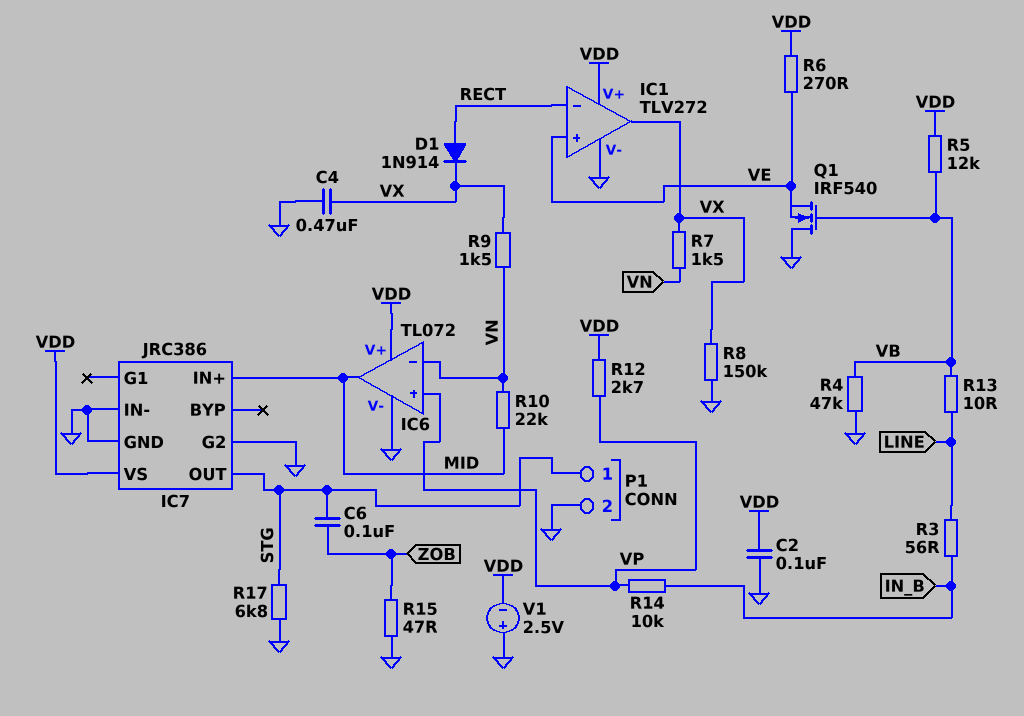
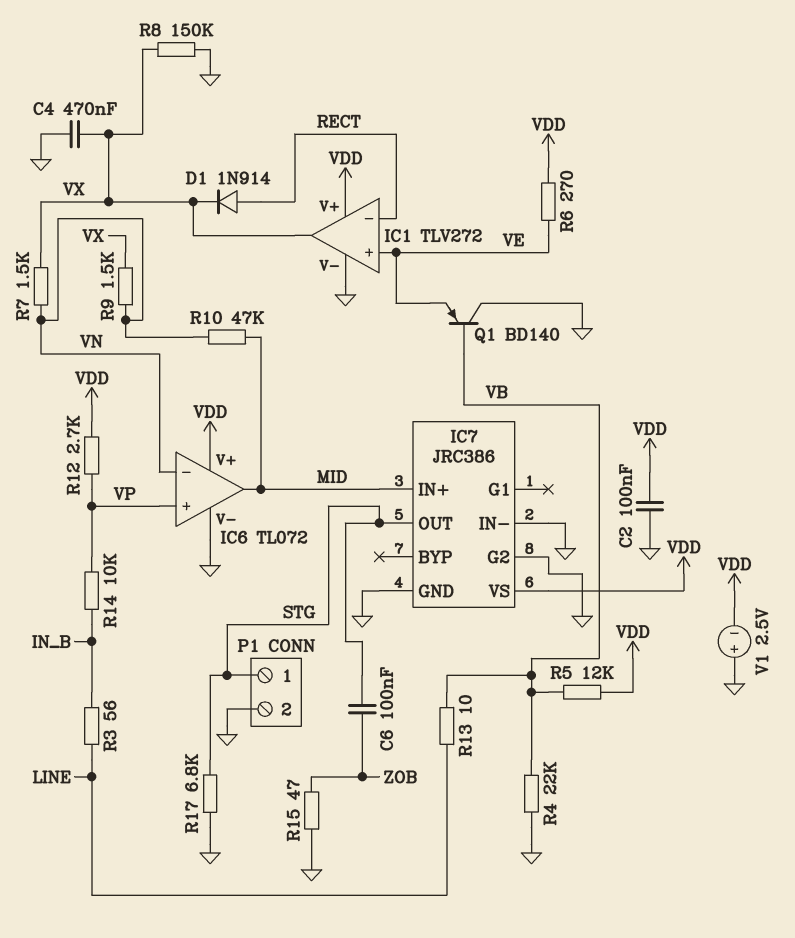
Q1: NMOS IRF540 (G VB, D GND, S VE) -> PNP BD140 (B VB, C GND, E VE)
R4: 47k (GND, VB) -> 22k (GND, VB)
R10: 22k (MID, VN) -> 47k (MID, VN)

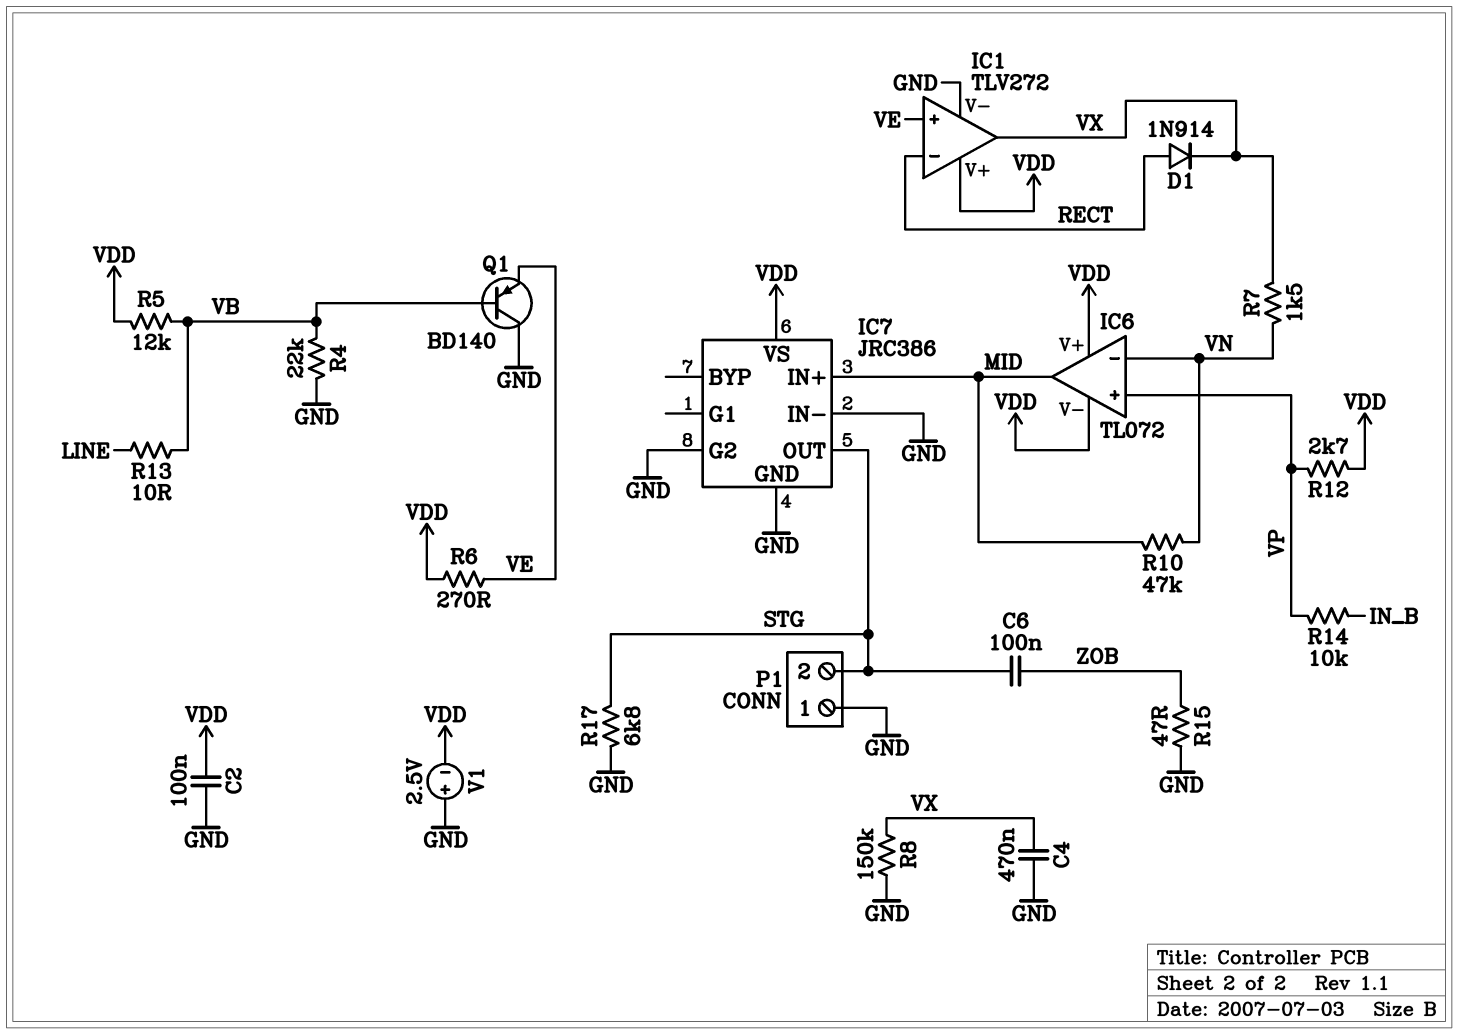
IC6 pin V-: GND -> VDD
P1 pin 1: STG -> GND
P1 pin 2: GND -> STG
R3: 56 (IN_B, LINE) -> none
R9: 1.5k (VN, VX) -> none

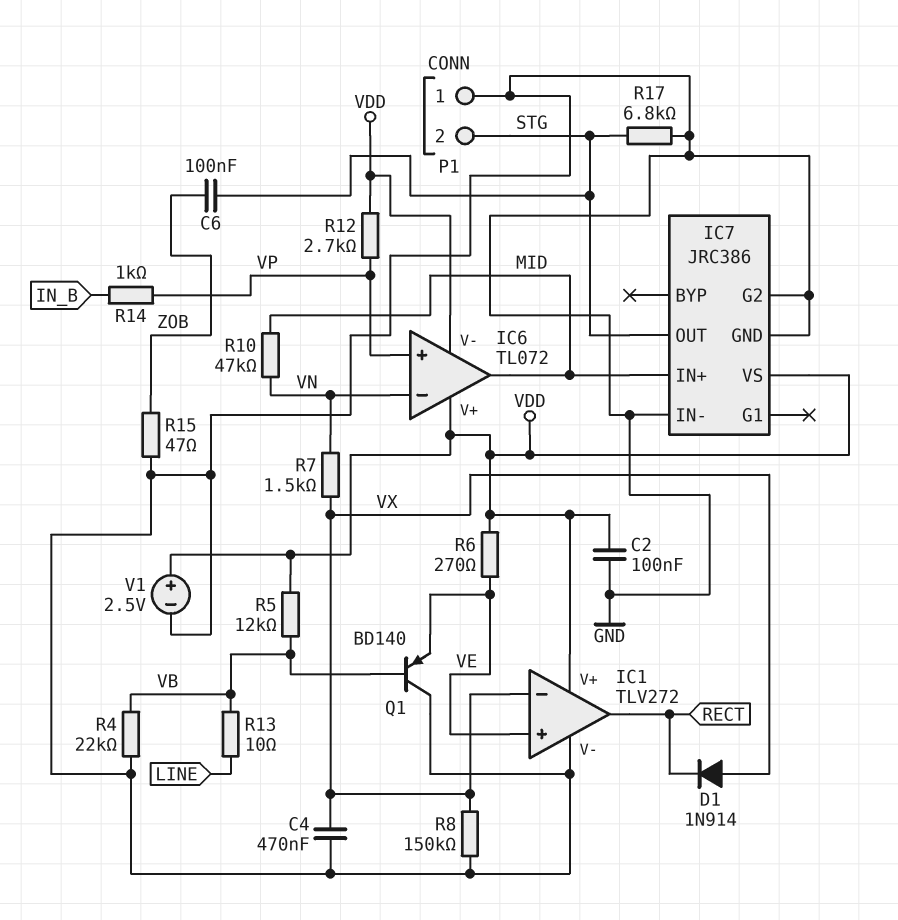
D1: diode 1N914 (A RECT, K VX) -> diode 1N914 (A VX, K RECT)
IC1 pin in-: RECT -> VX
IC1 pin out: VX -> RECT
R14: 10k (IN_B, VP) -> 1k (IN_B, VP)
V1: 2.5V (plus GND, minus VDD) -> 2.5V (plus VDD, minus GND)

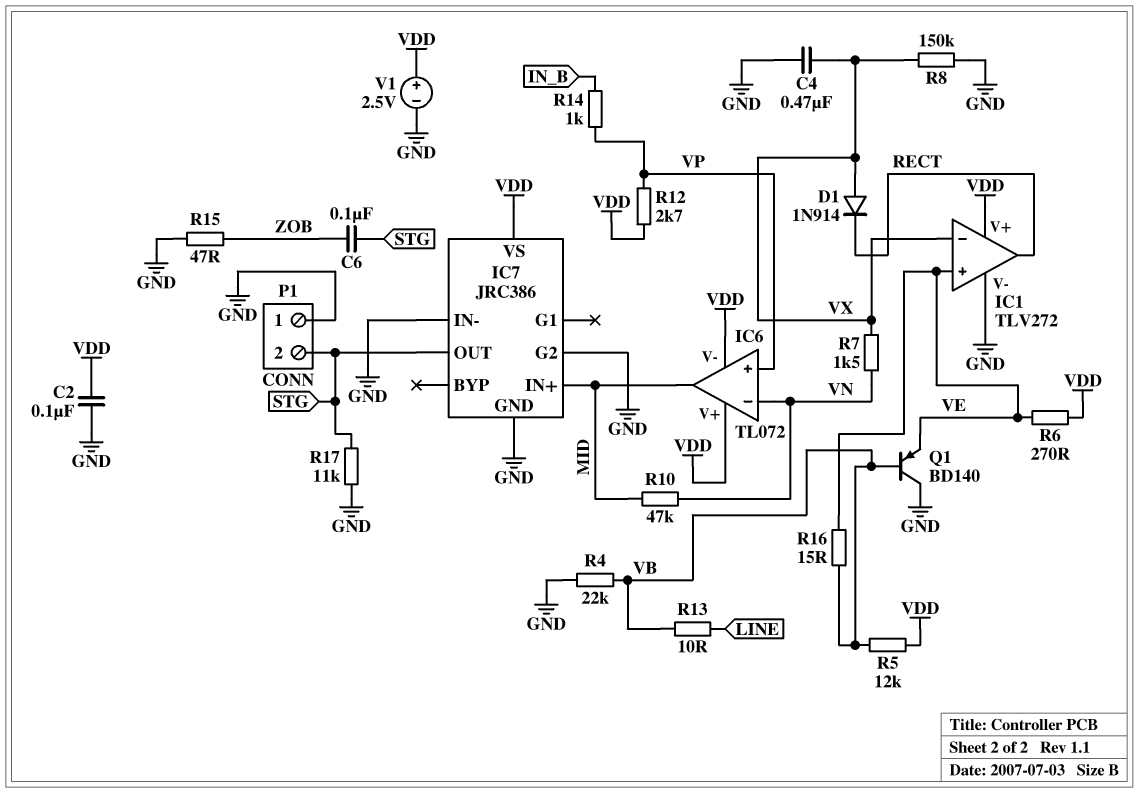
R16: none -> 15 (VB, VE)
R17: 6.8k (GND, STG) -> 11k (GND, STG)

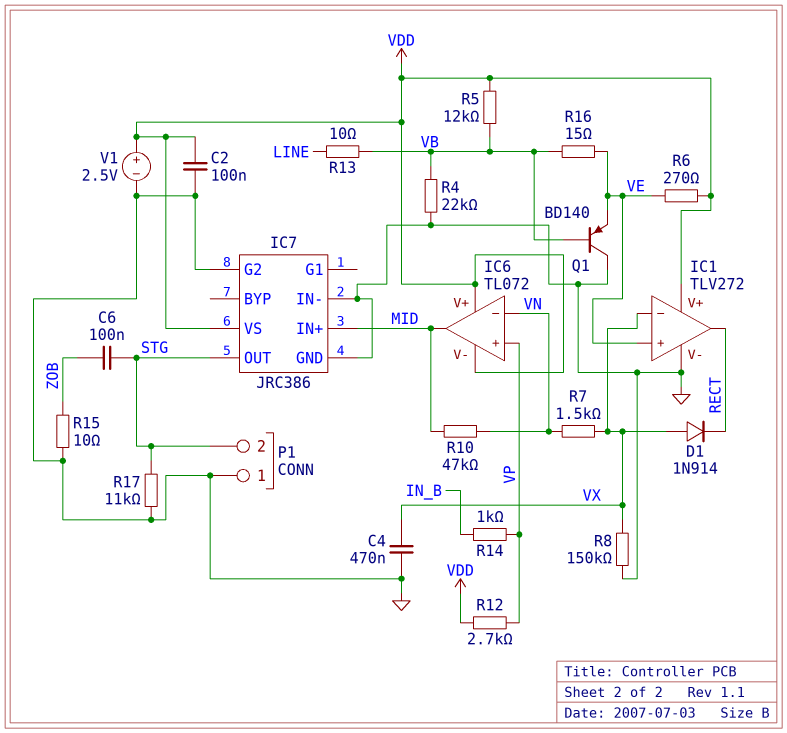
R15: 47 (GND, ZOB) -> 10 (GND, ZOB)

